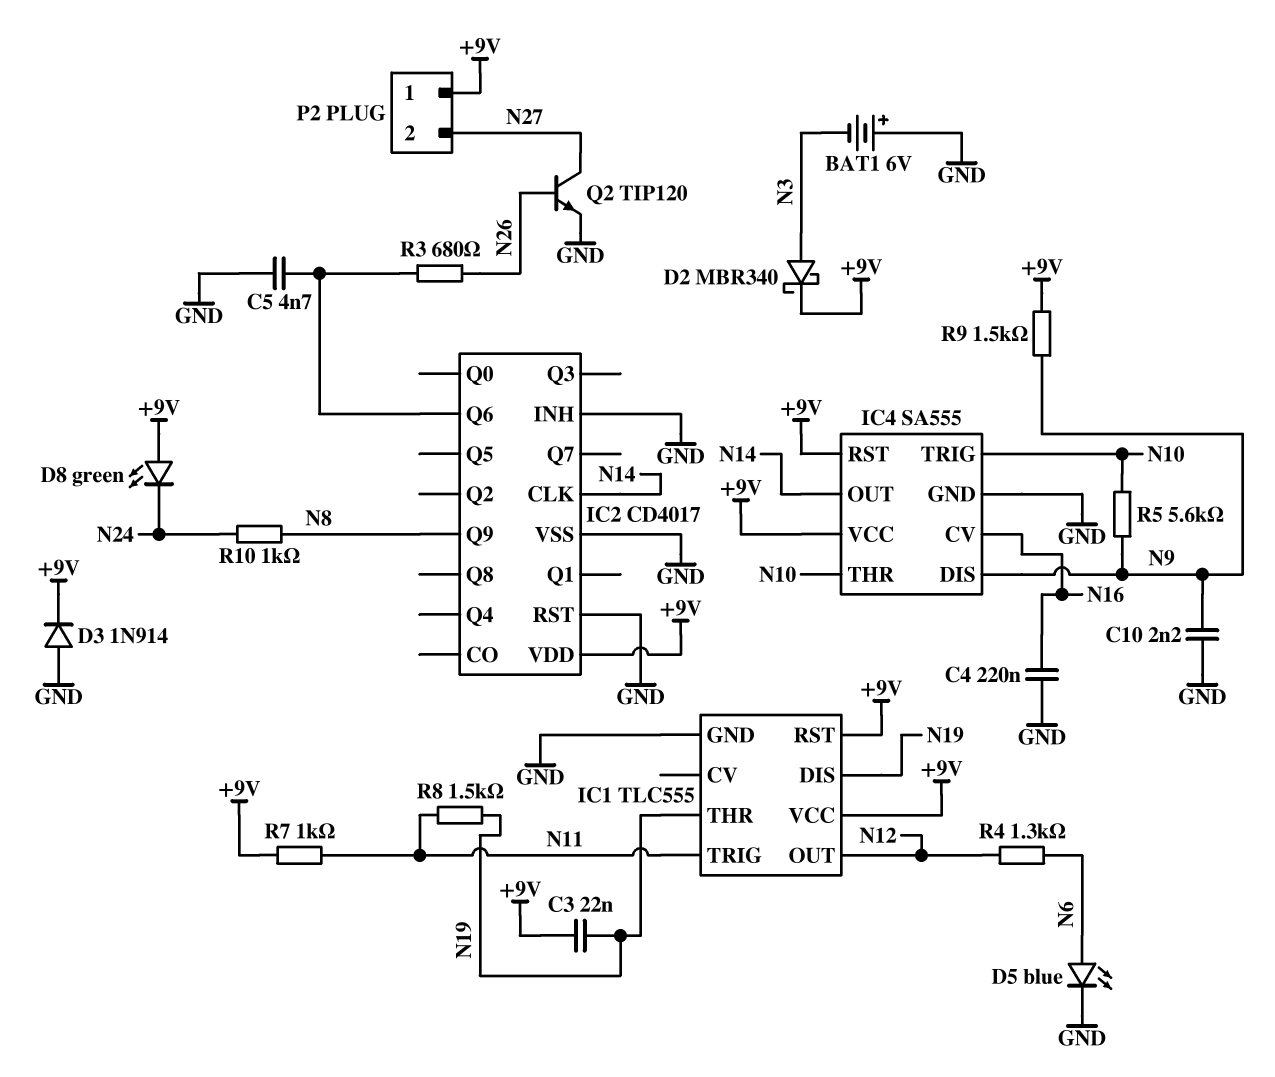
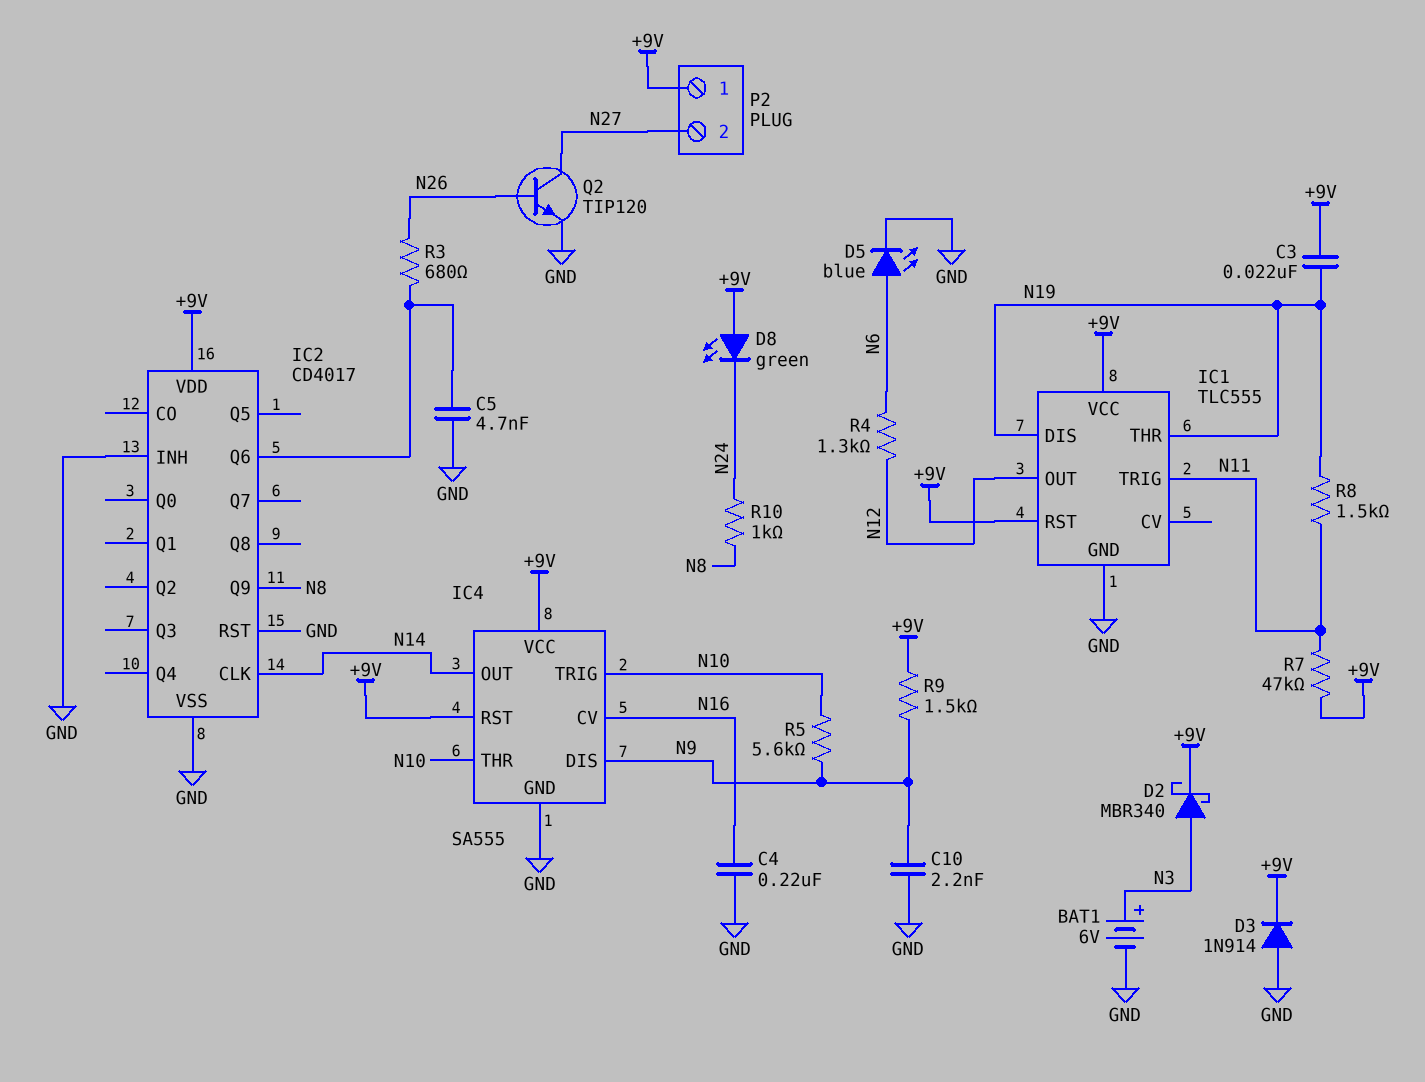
BAT1: 6V (plus GND, minus N3) -> 6V (plus N3, minus GND)
R7: 1k (+9V, N11) -> 47k (+9V, N11)

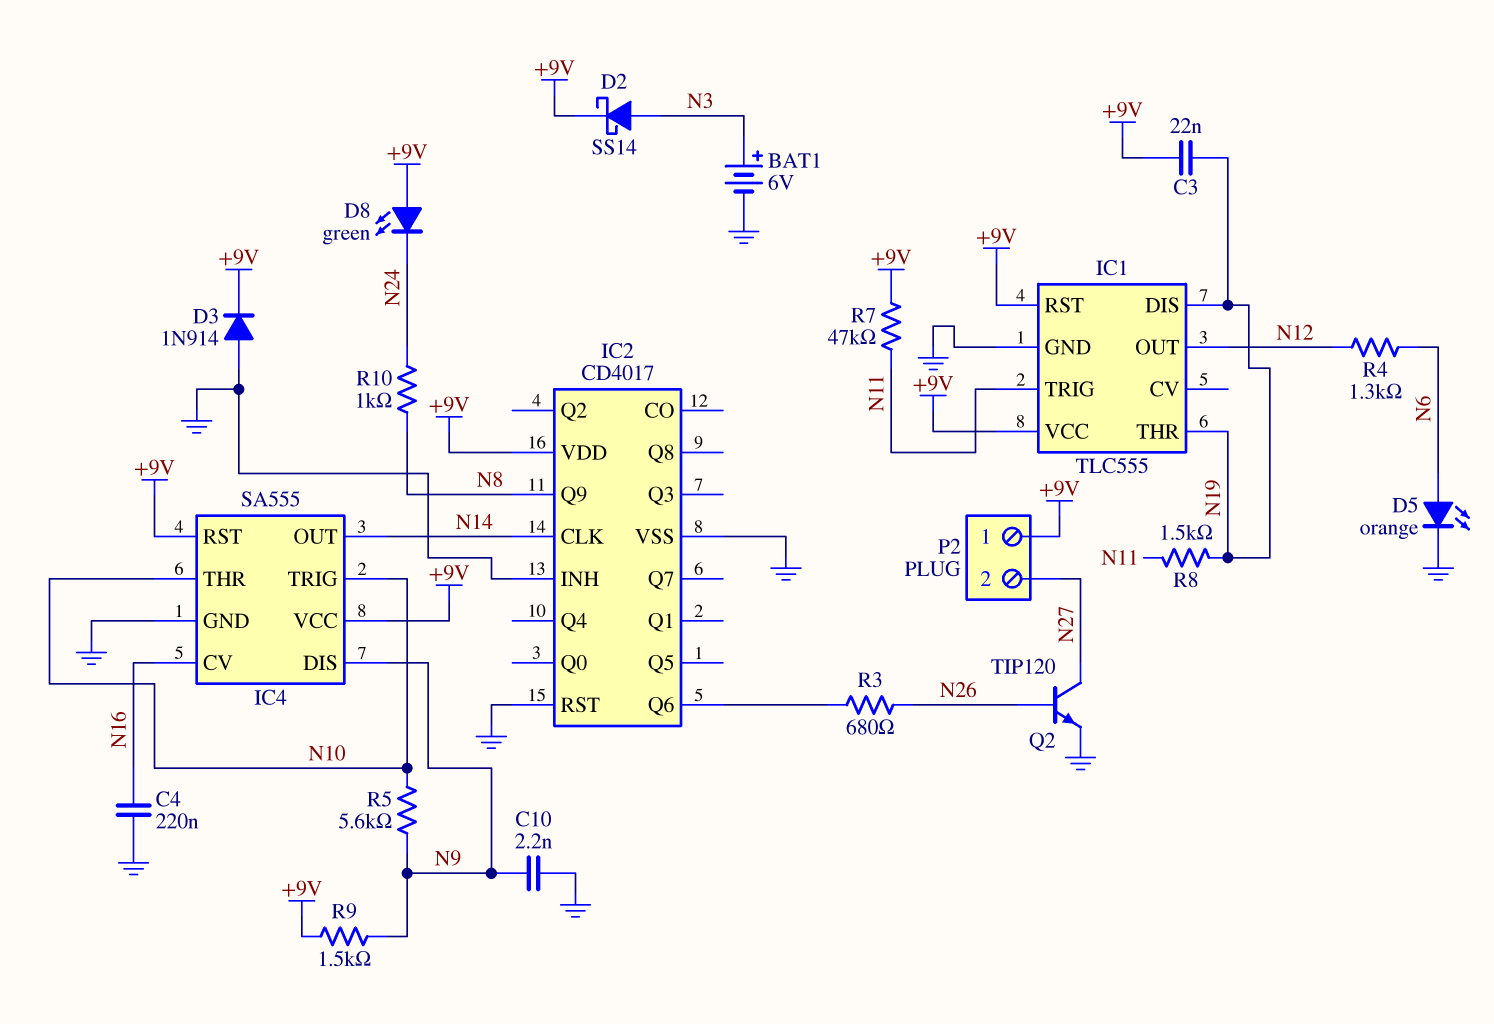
C5: 4.7nF (GND, IC2/Q6) -> none
D2: schottky MBR340 (A N3, K +9V) -> schottky SS14 (A N3, K +9V)
D5: LED blue (A N6, K GND) -> LED orange (A N6, K GND)

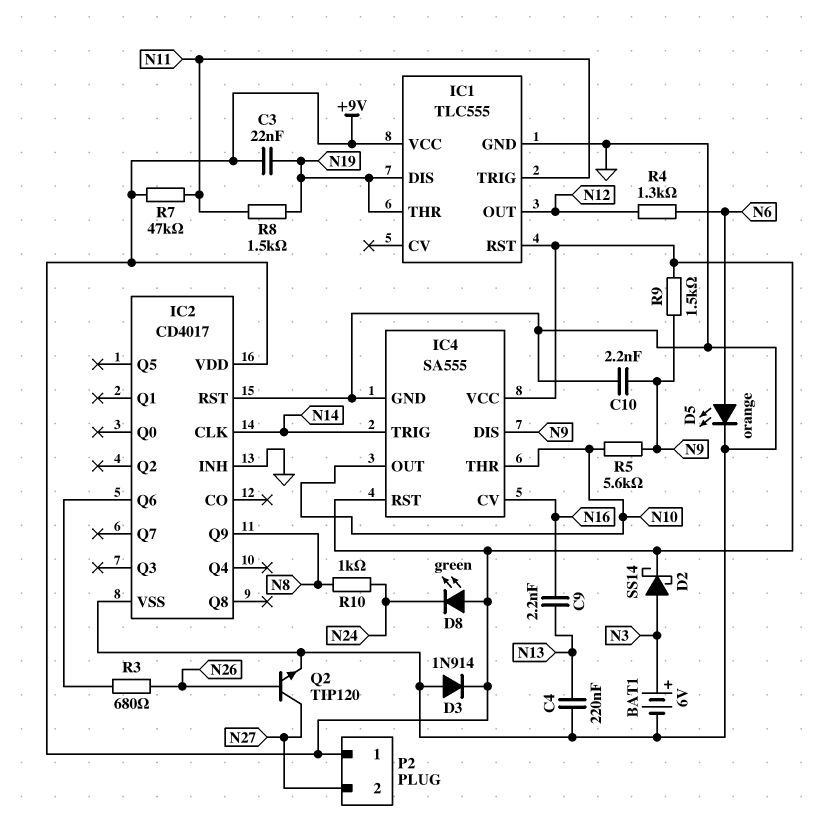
C4: 220nF (GND, N16) -> 220nF (GND, N13)
C9: none -> 2.2nF (N13, N16)
IC4 pin OUT: N14 -> N10
IC4 pin TRIG: N10 -> N14

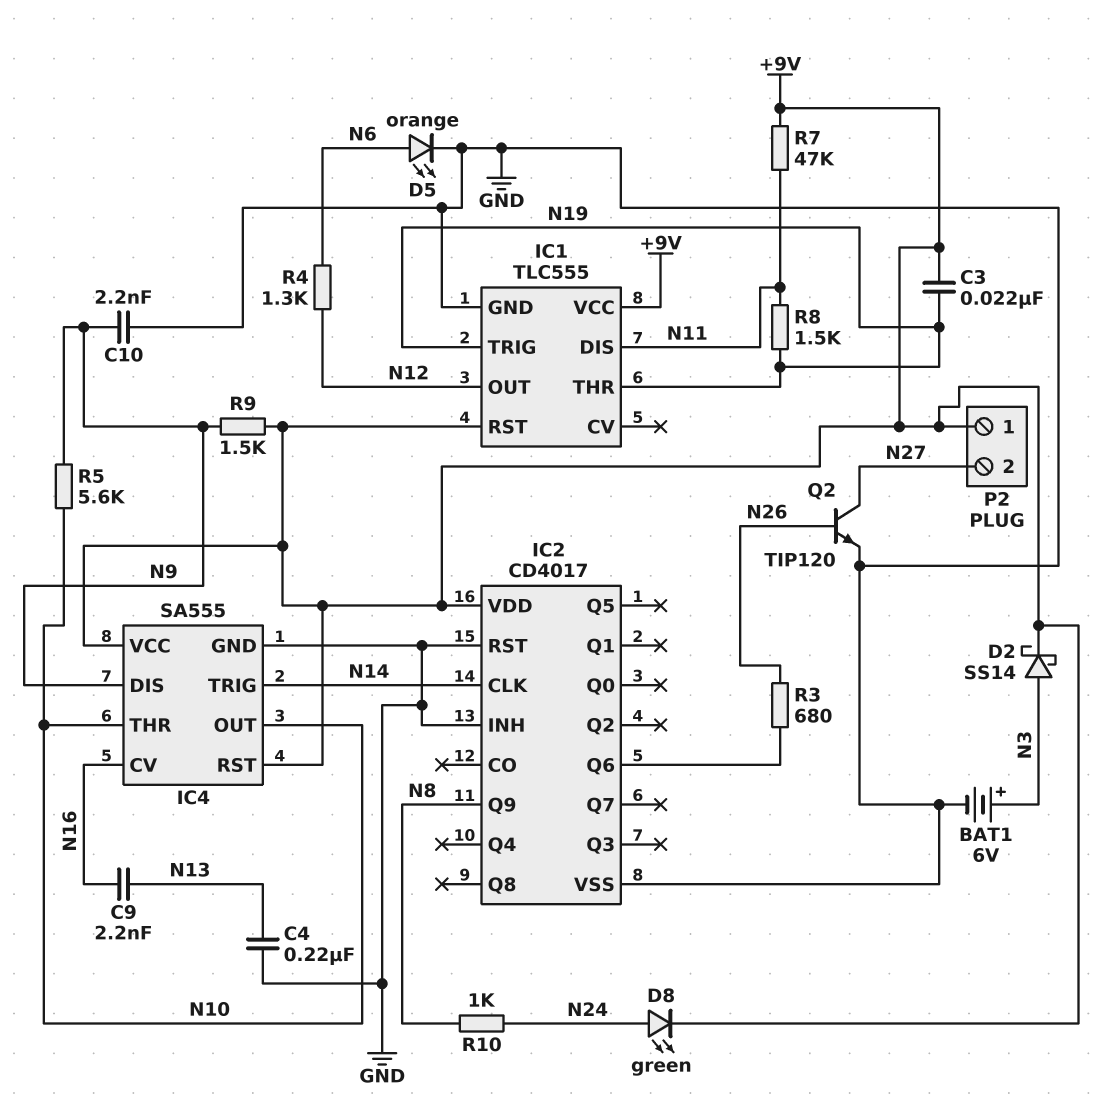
D3: diode 1N914 (A GND, K +9V) -> none
D8: LED green (A +9V, K N24) -> LED green (A N24, K +9V)
IC1 pin DIS: N19 -> N11
IC1 pin TRIG: N11 -> N19

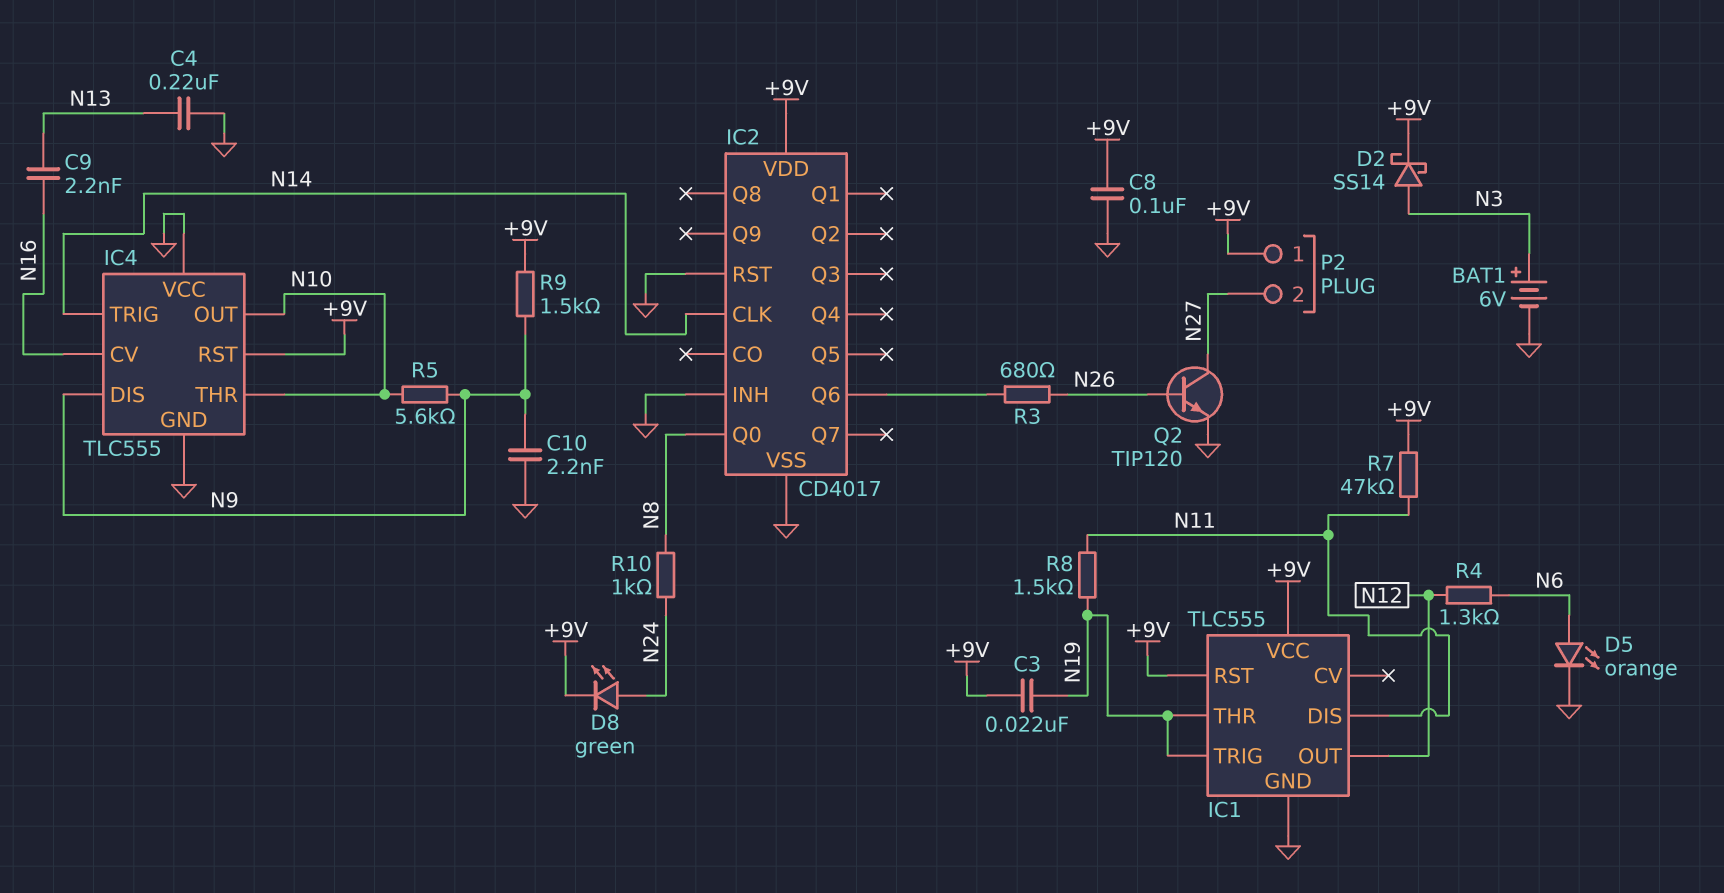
C8: none -> 100nF (+9V, GND)
IC2 pin Q0: none -> N8
IC2 pin Q9: N8 -> none
IC4: SA555 -> TLC555
IC4 pin VCC: +9V -> GND

